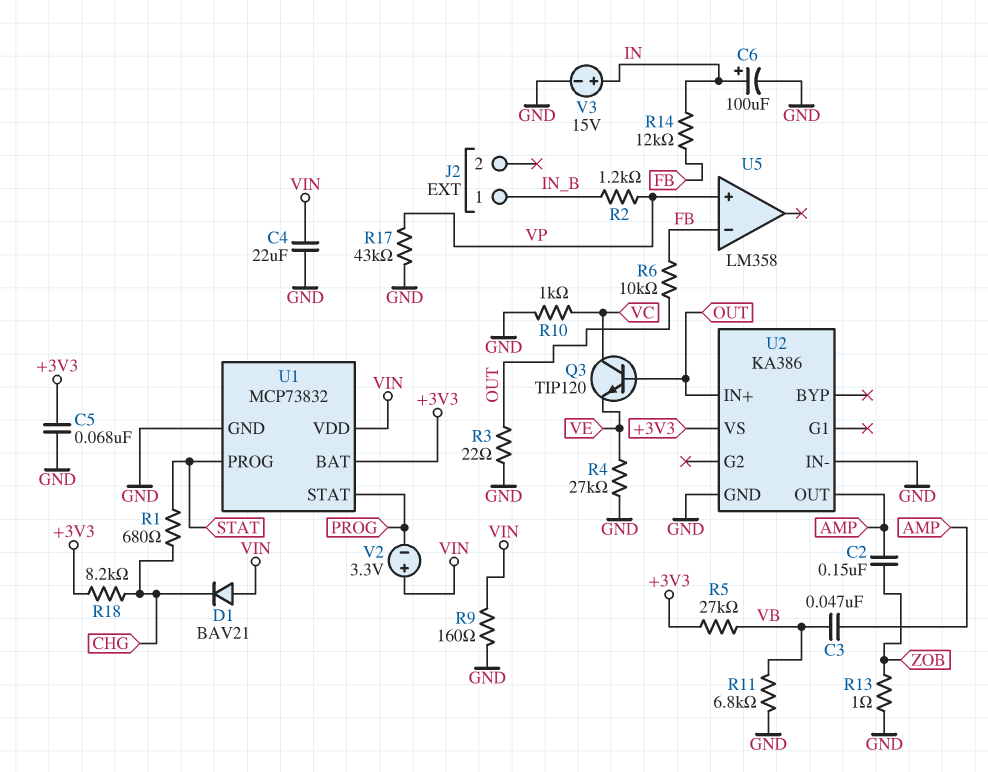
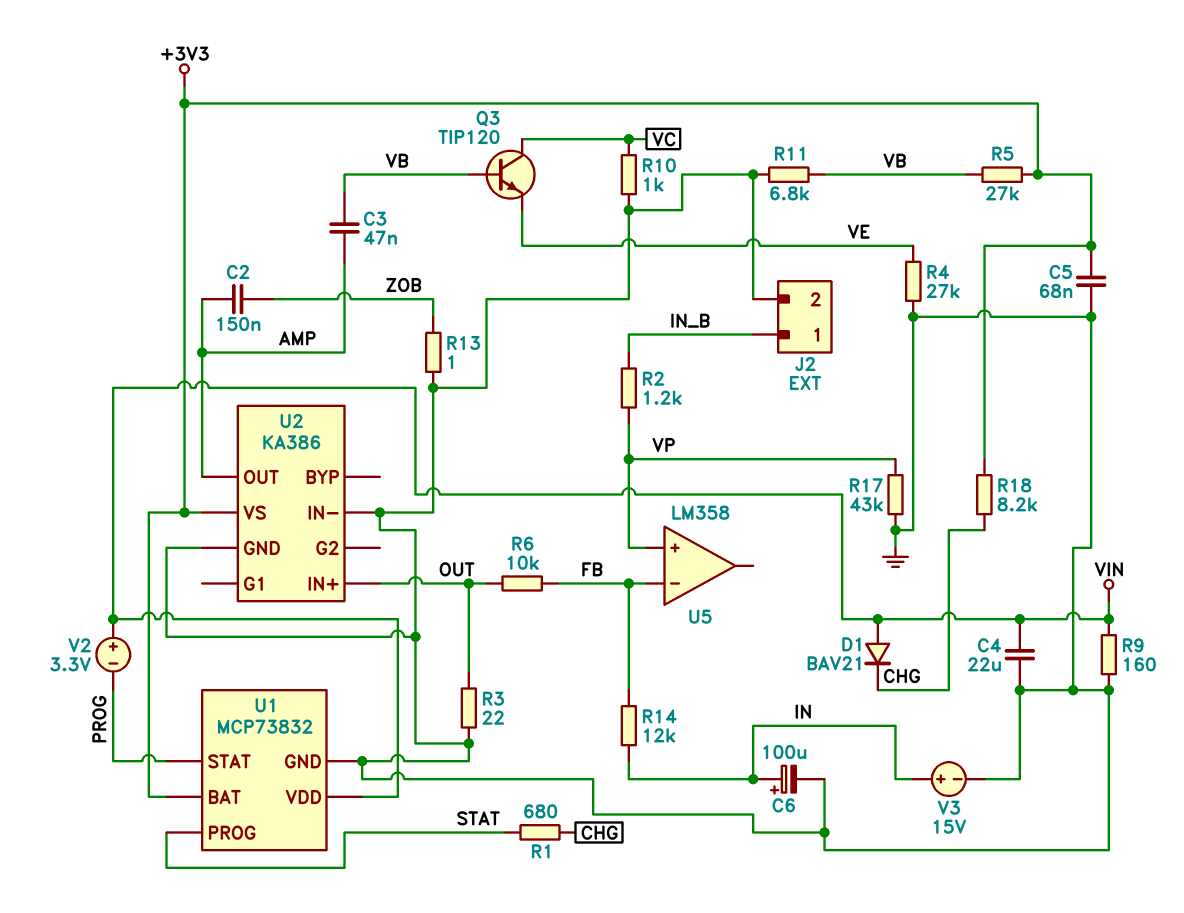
J2 pin 2: none -> GND
Q3: NPN TIP120 (B OUT, C VC, E VE) -> NPN TIP120 (B VB, C VC, E VE)

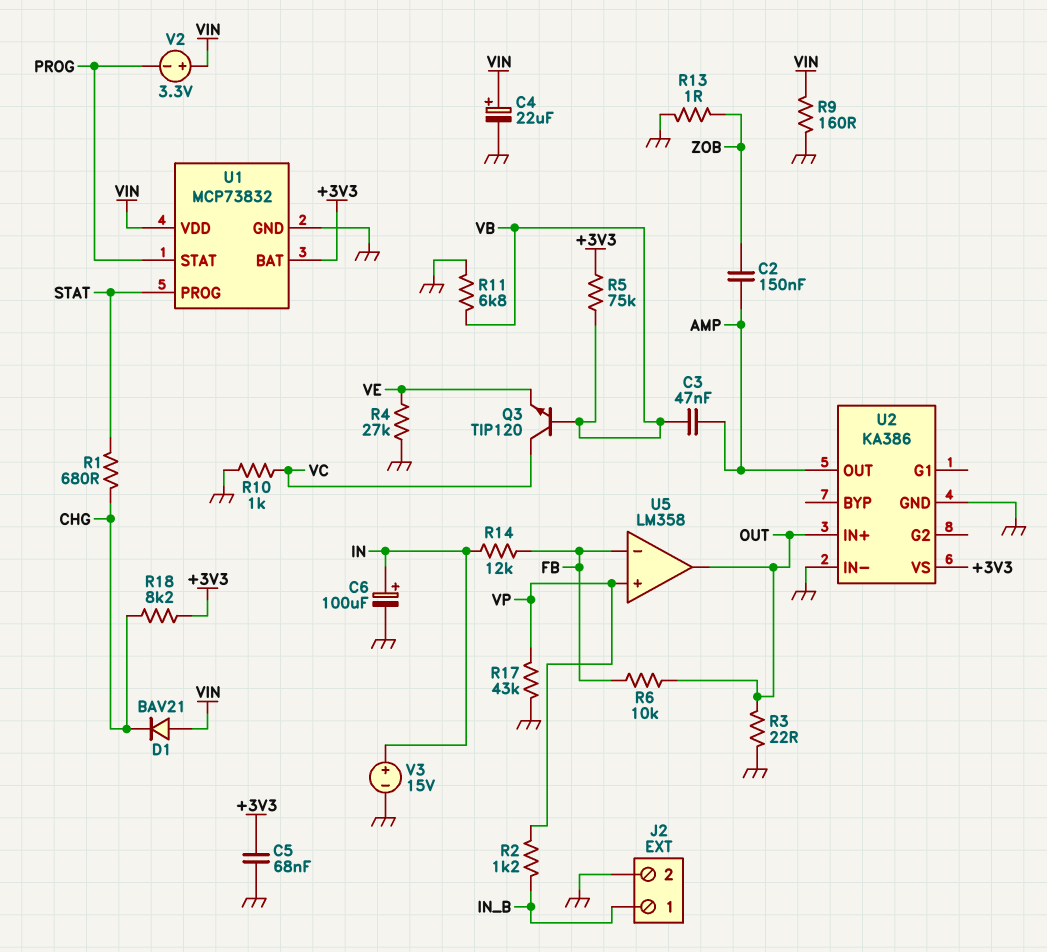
C4: 22uF (GND, VIN) -> 22uF (plus VIN, minus GND)
R5: 27k (+3V3, VB) -> 75k (+3V3, VB)
U5 pin out: none -> OUT

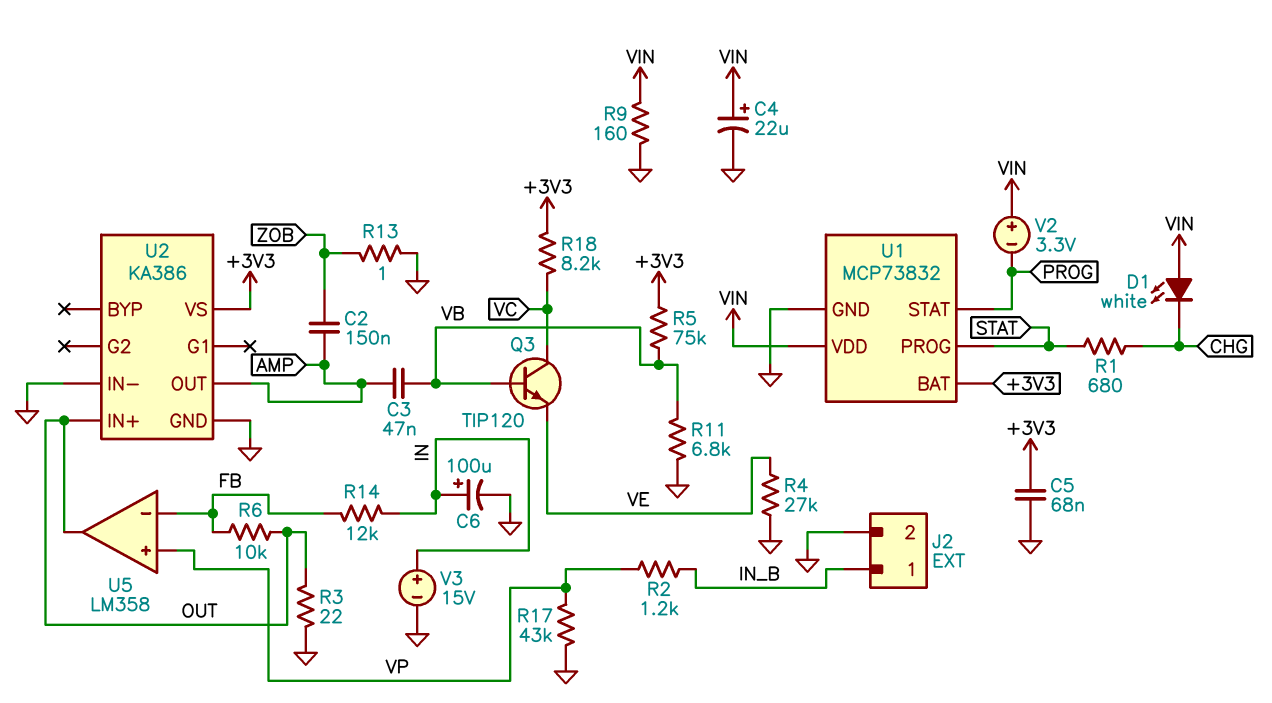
D1: diode BAV21 (A VIN, K CHG) -> LED white (A VIN, K CHG)
R10: 1k (GND, VC) -> none
R18: 8.2k (+3V3, CHG) -> 8.2k (+3V3, VC)

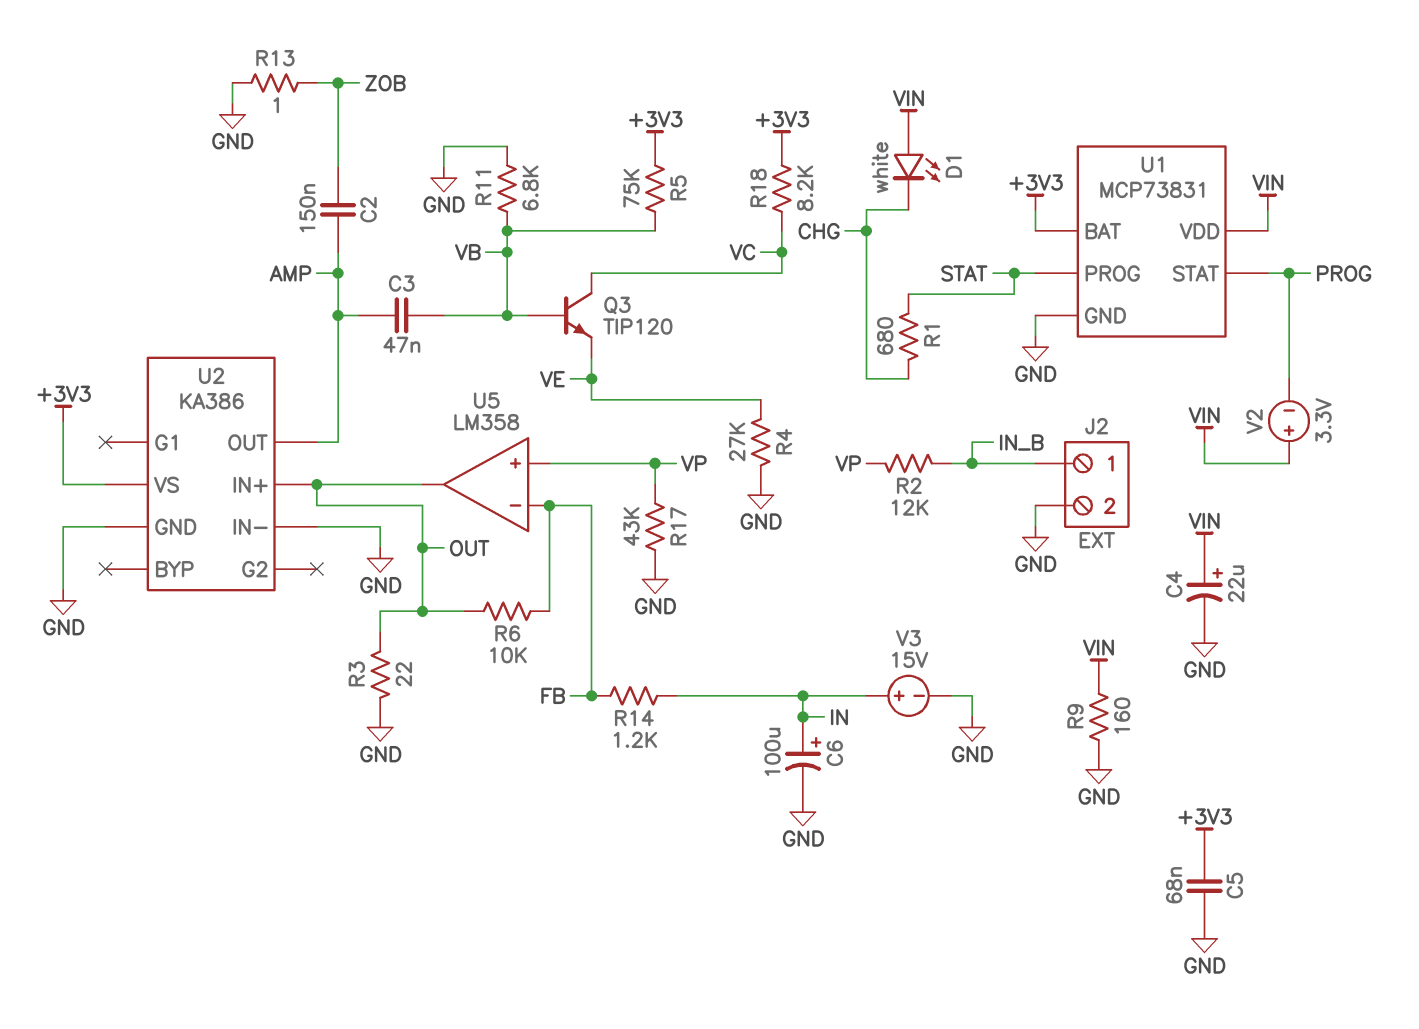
R2: 1.2k (IN_B, VP) -> 12k (IN_B, VP)
R14: 12k (FB, IN) -> 1.2k (FB, IN)
U1: MCP73832 -> MCP73831

